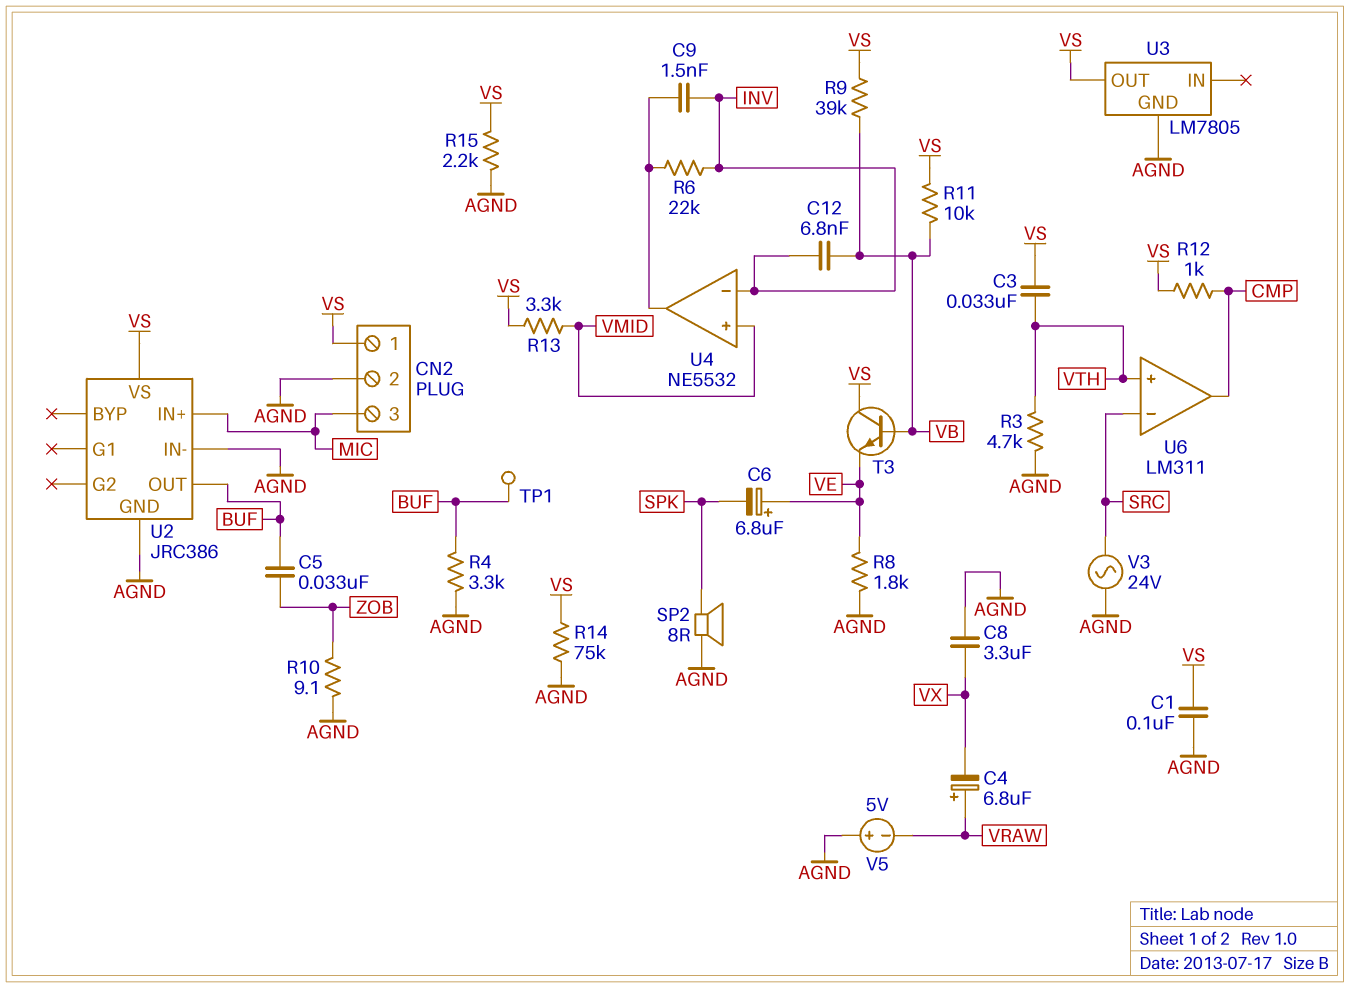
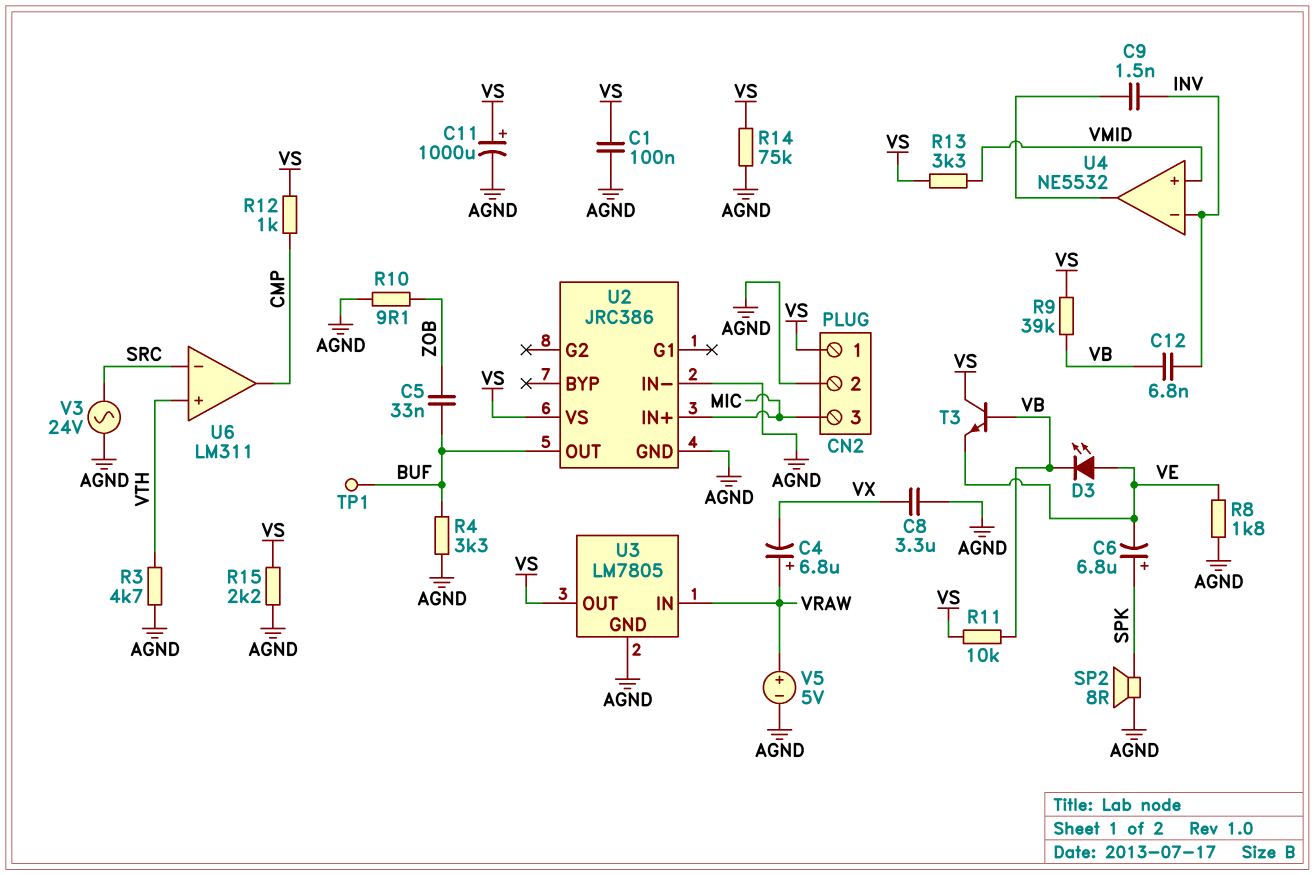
C3: 33nF (VS, VTH) -> none
C6: 6.8uF (plus VE, minus SPK) -> 6.8uF (plus SPK, minus VE)
C11: none -> 1000uF (plus VS, minus AGND)
D3: none -> LED (A VE, K VB)
R6: 22k (INV, U4/out) -> none
U3 pin IN: none -> VRAW
V5: 5V (plus AGND, minus VRAW) -> 5V (plus VRAW, minus AGND)

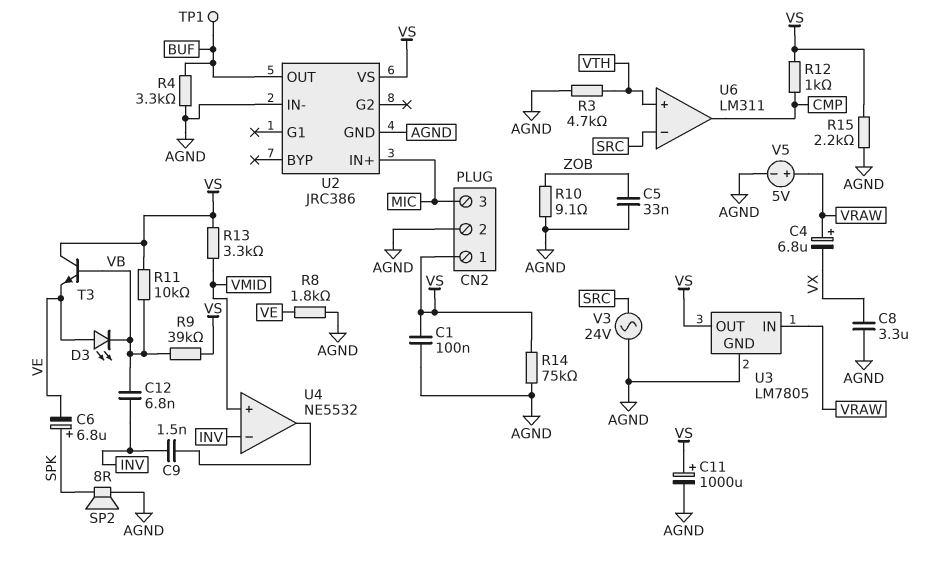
C5: 33nF (BUF, ZOB) -> 33nF (AGND, ZOB)

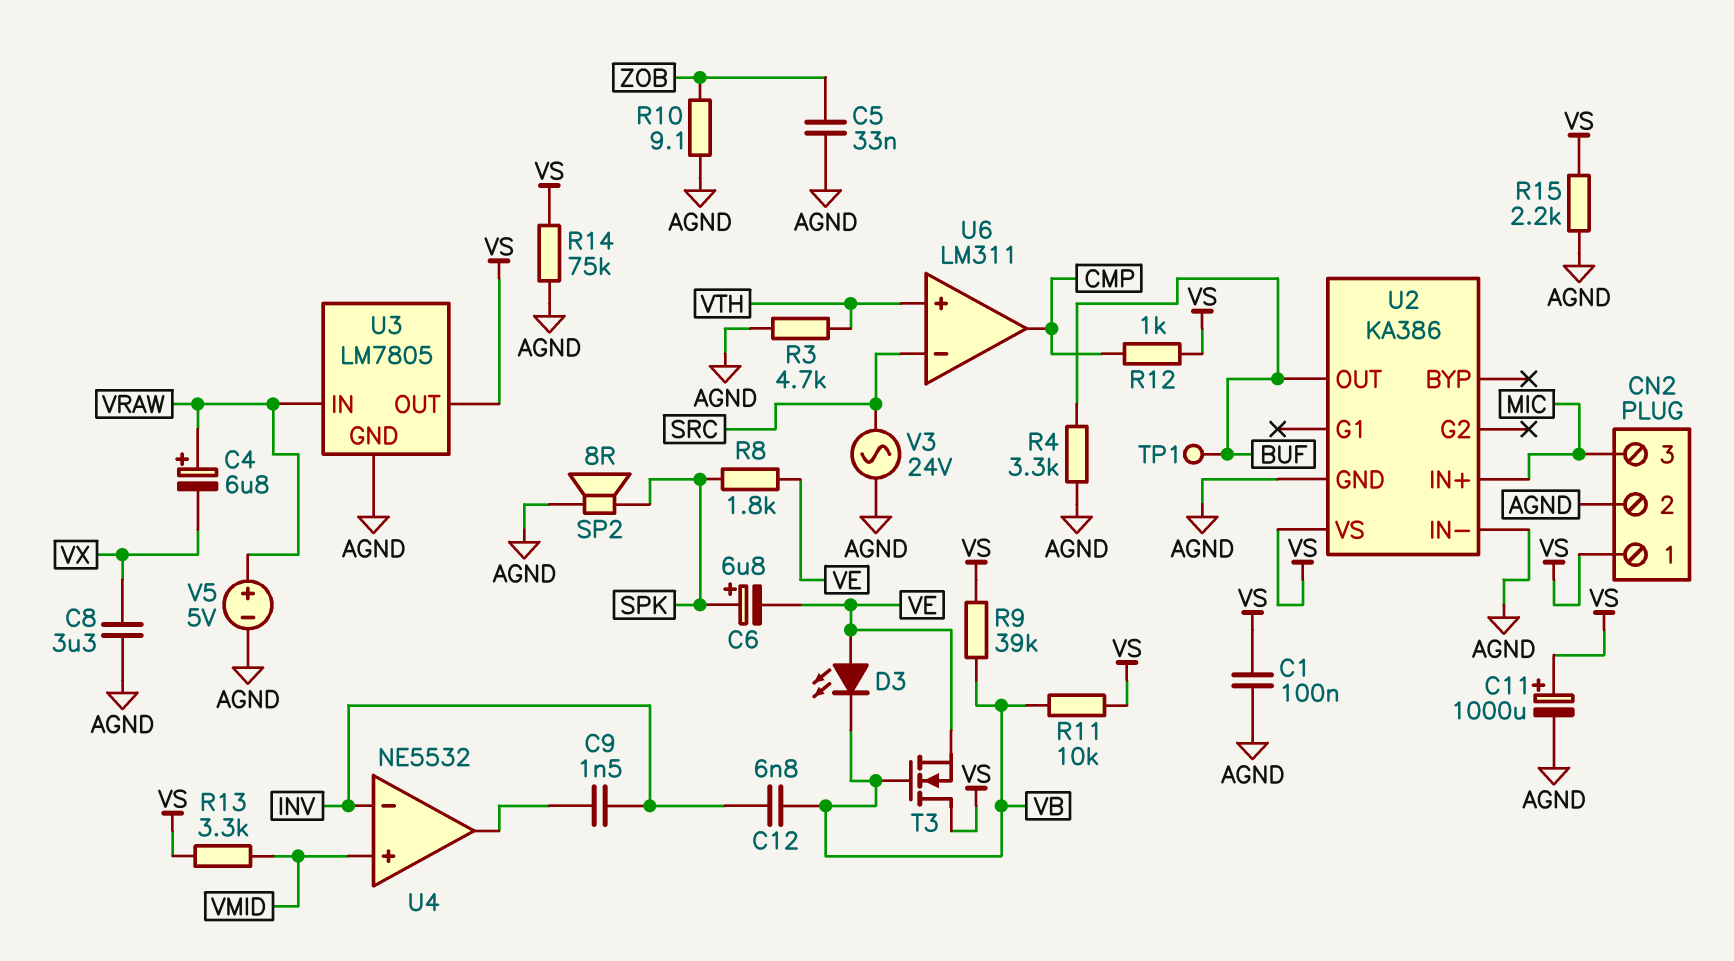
R8: 1.8k (AGND, VE) -> 1.8k (SPK, VE)
T3: NPN (B VB, C VS, E VE) -> NMOS (G VB, D VS, S VE)
U2: JRC386 -> KA386

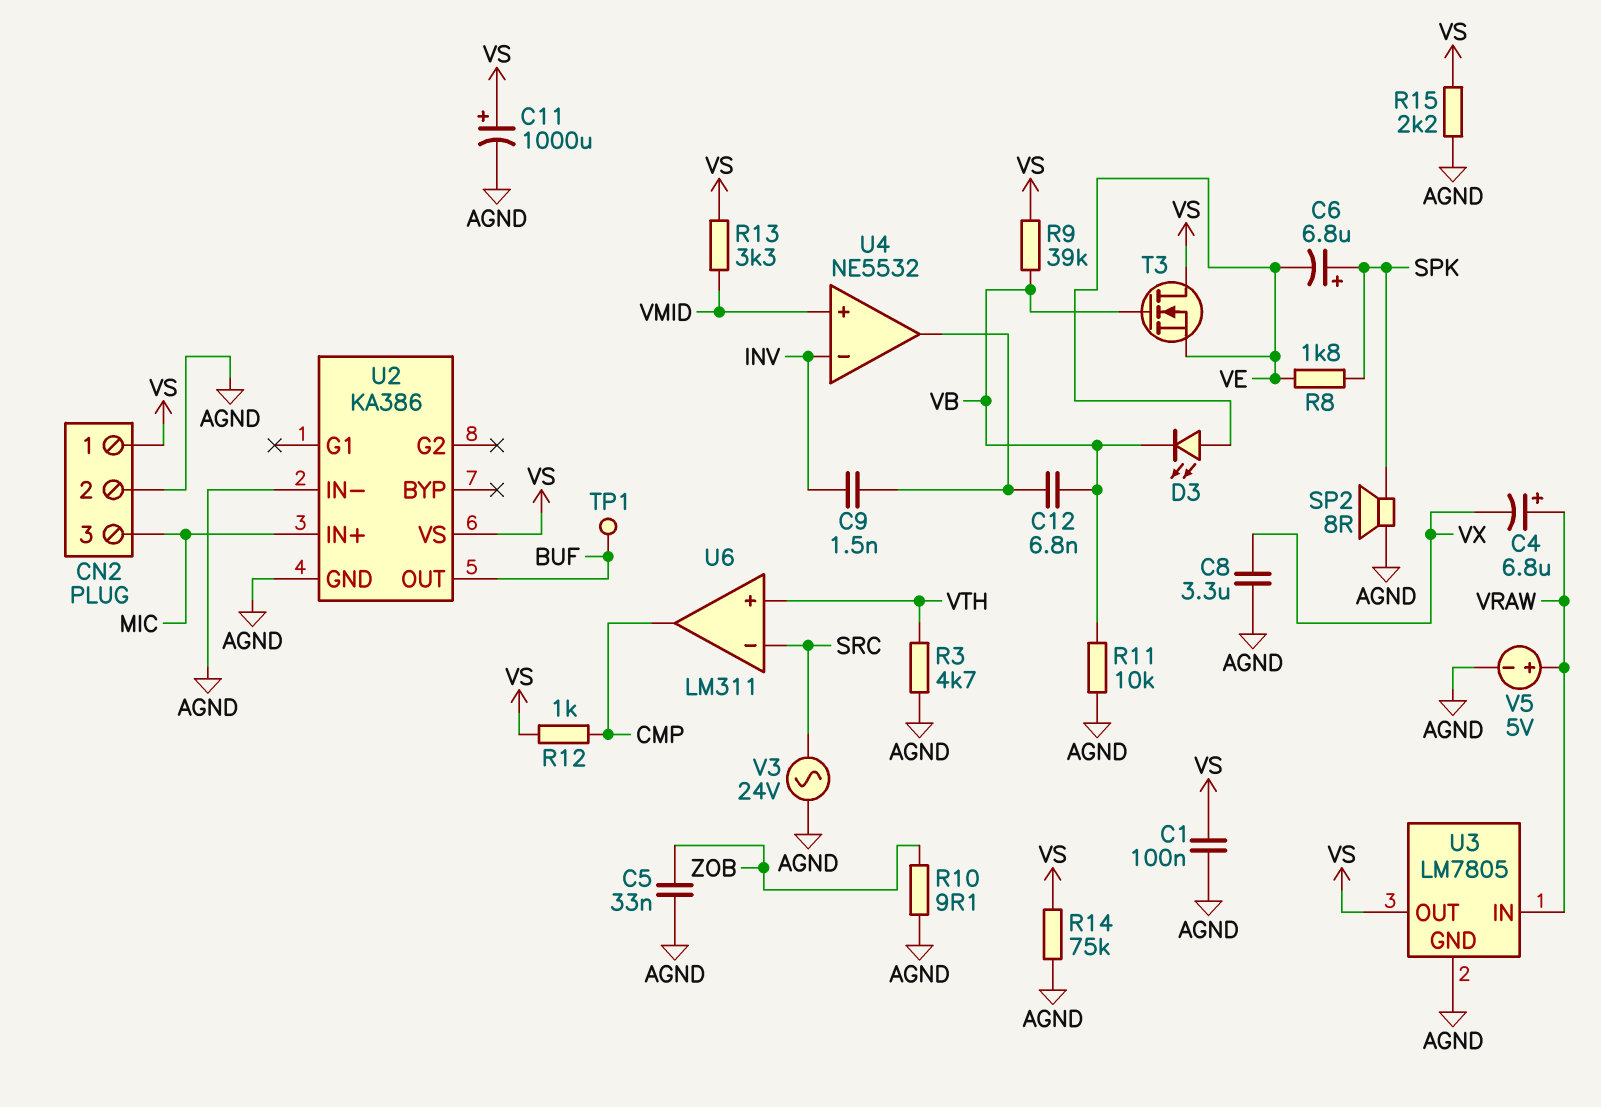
C12: 6.8nF (INV, VB) -> 6.8nF (U4/out, VB)
R4: 3.3k (AGND, BUF) -> none
R11: 10k (VB, VS) -> 10k (AGND, VB)

